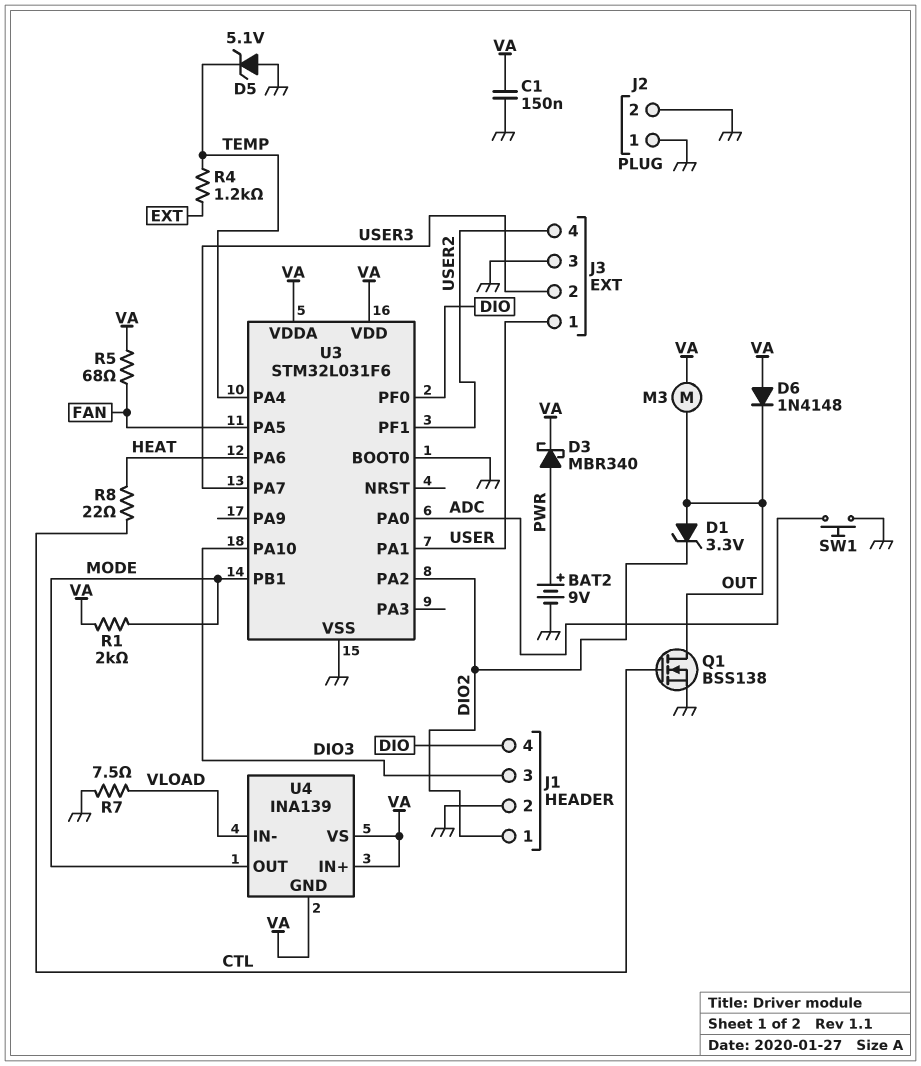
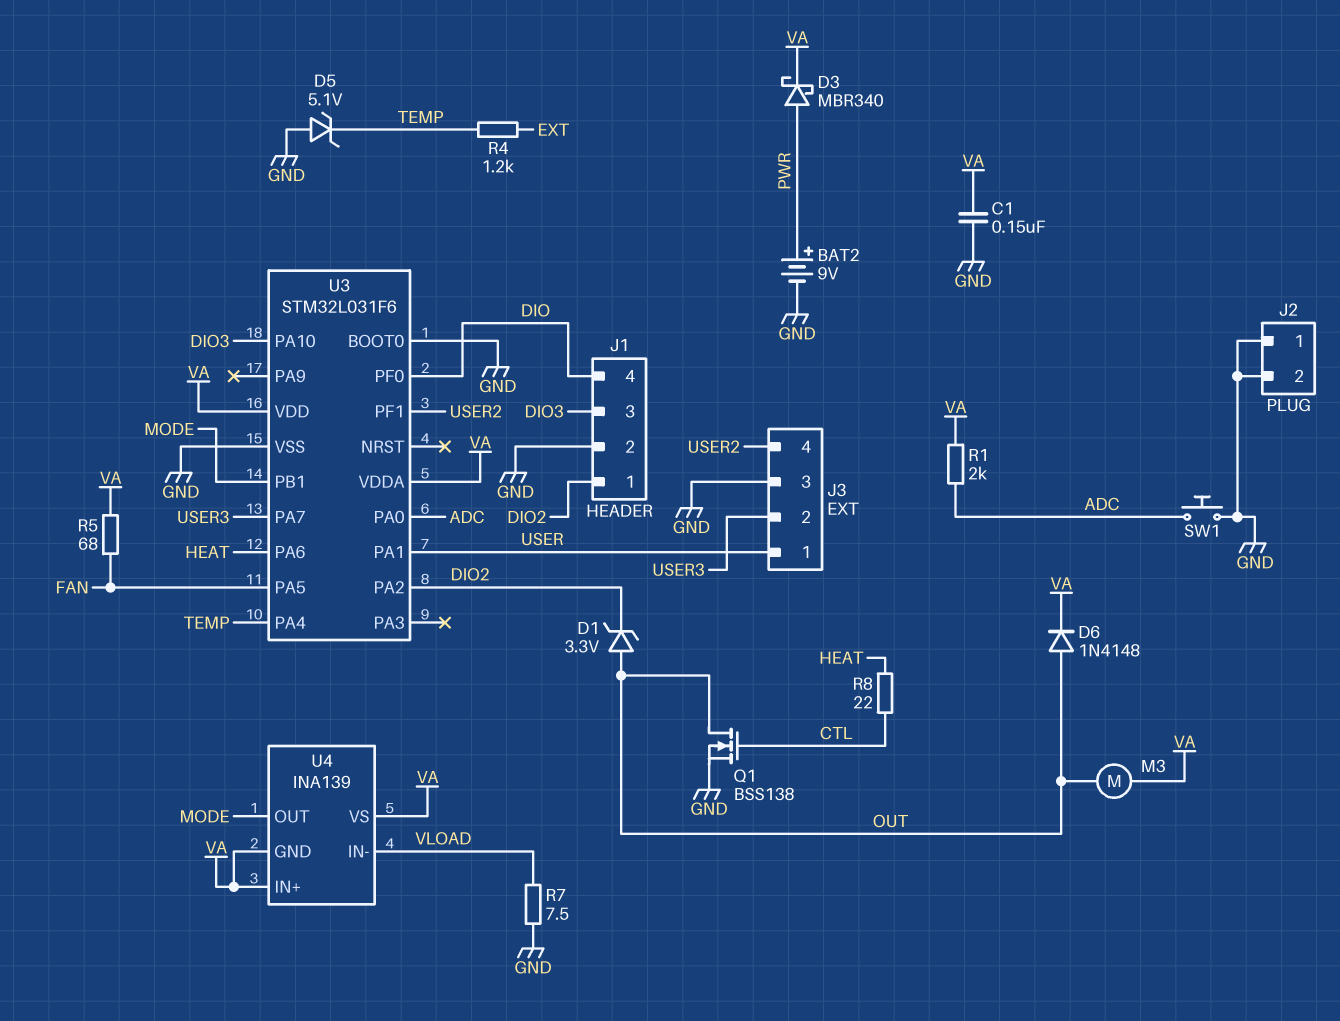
D6: diode 1N4148 (A VA, K OUT) -> diode 1N4148 (A OUT, K VA)
R1: 2k (MODE, VA) -> 2k (ADC, VA)

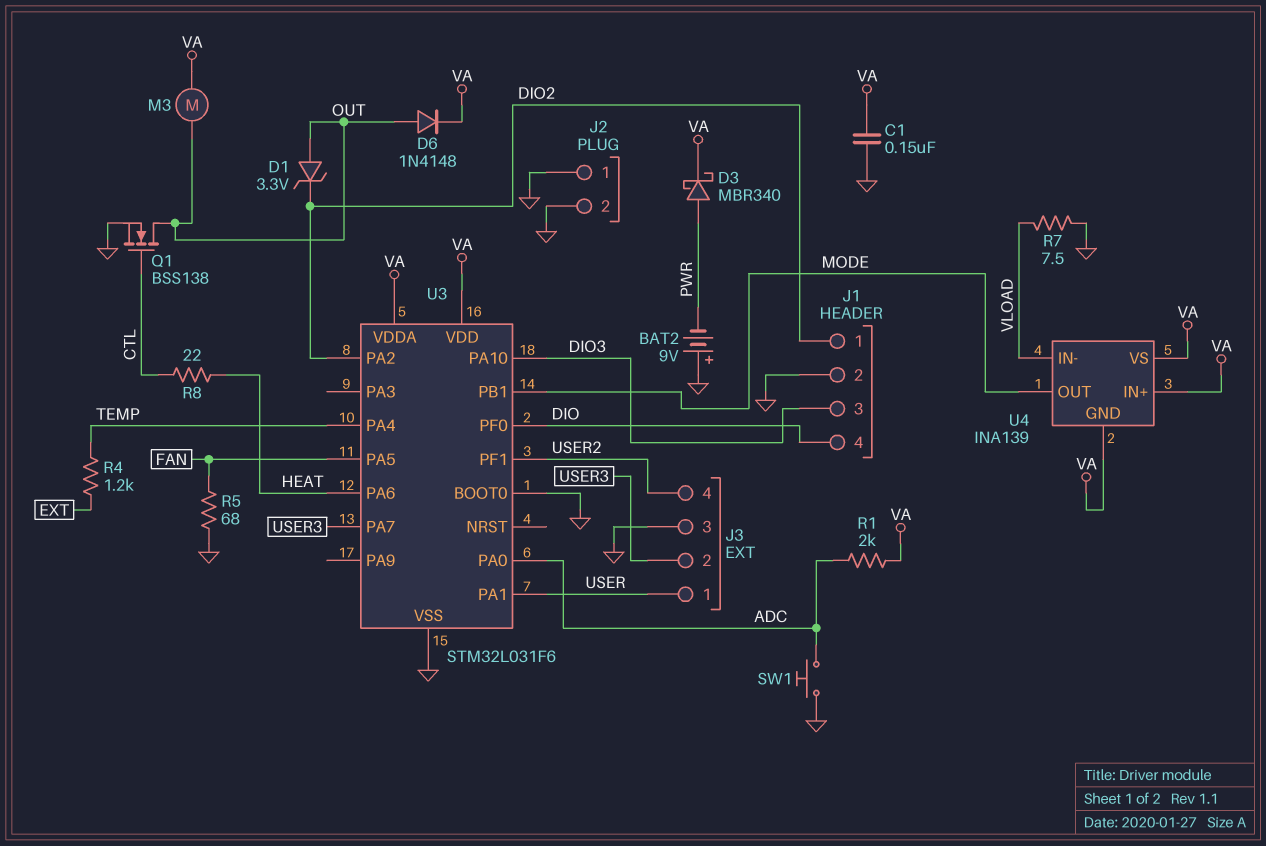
BAT2: 9V (plus PWR, minus GND) -> 9V (plus GND, minus PWR)
D5: zener 5.1V (A GND, K TEMP) -> none
R5: 68 (FAN, VA) -> 68 (FAN, GND)

